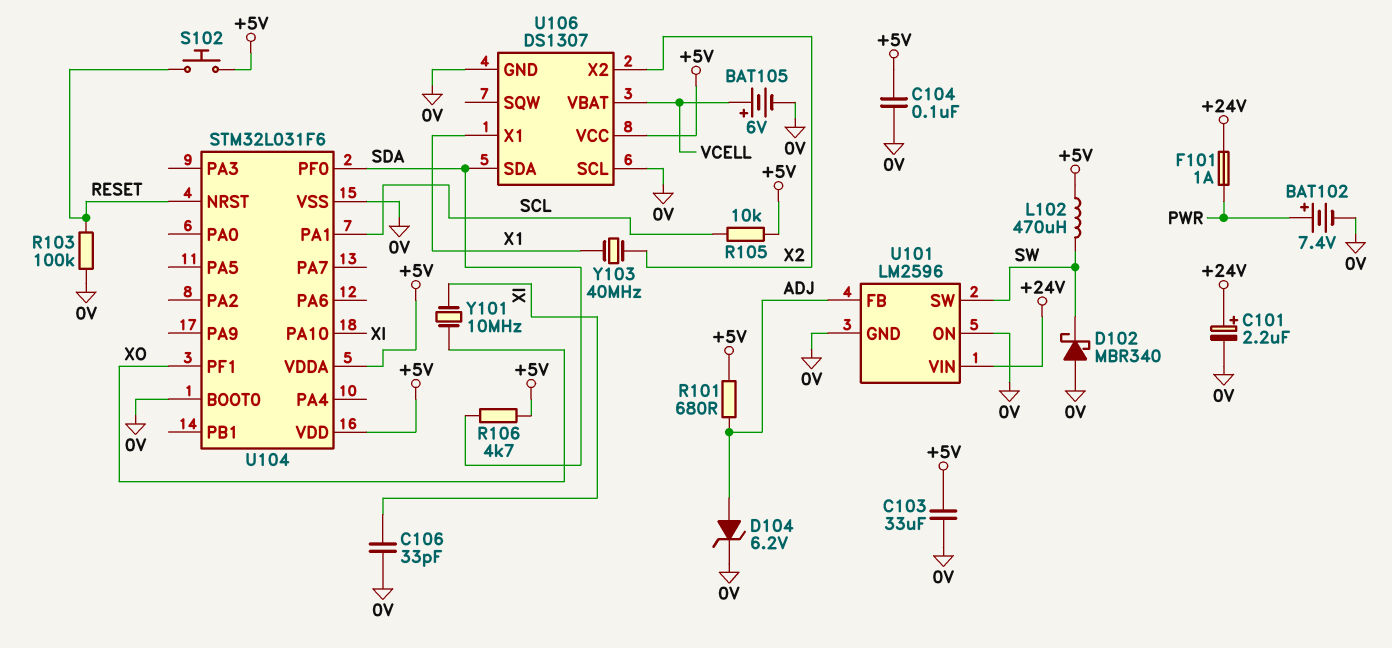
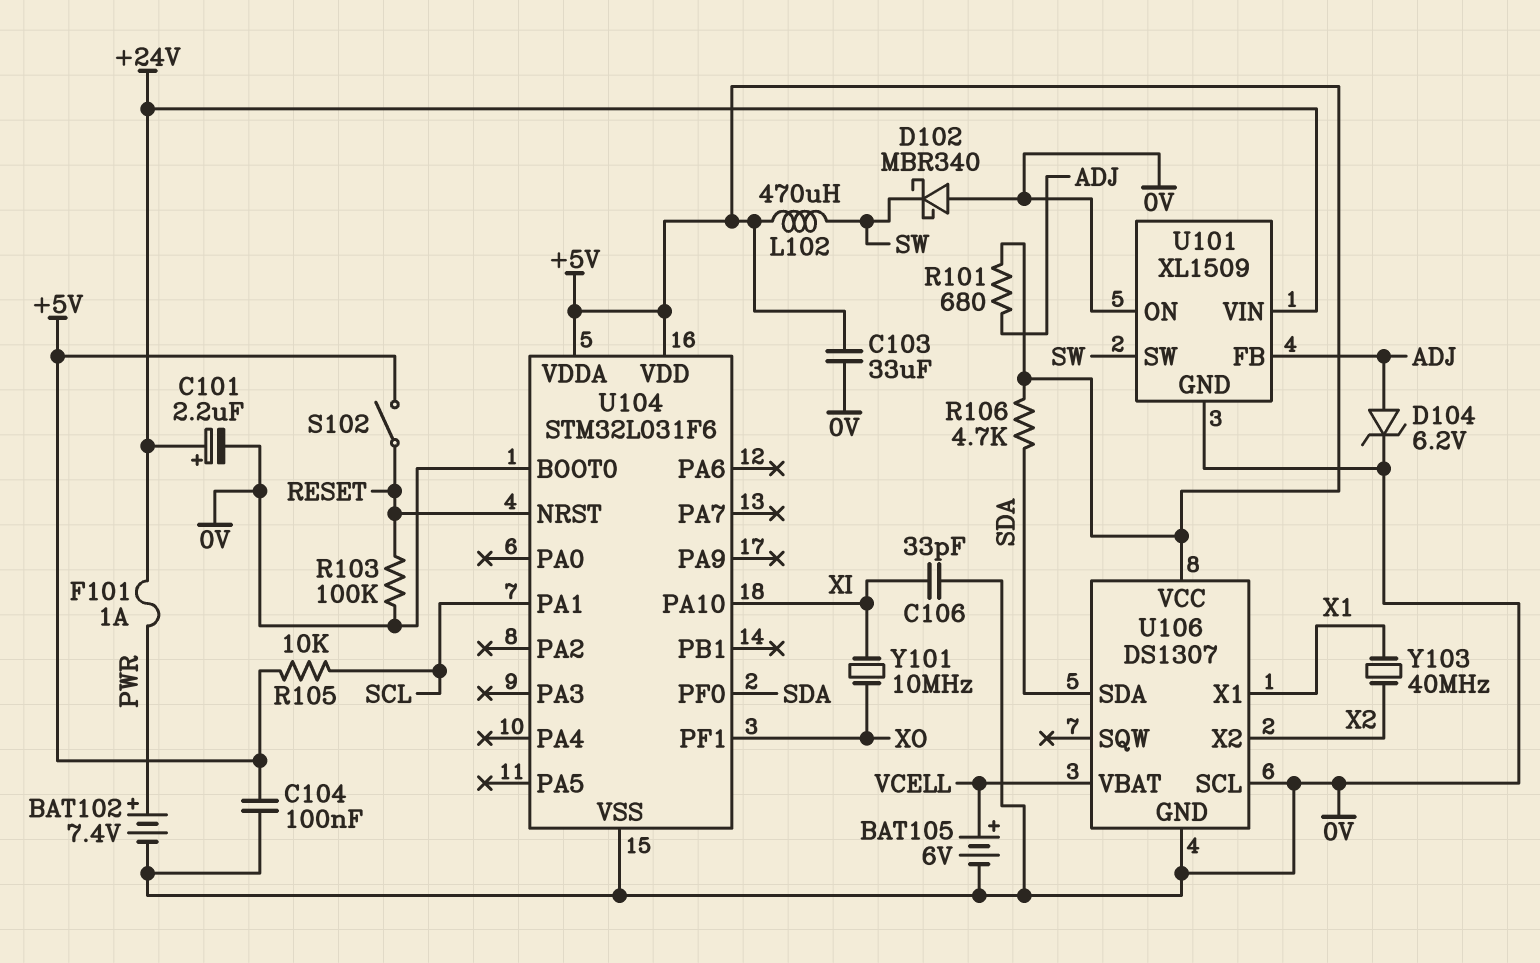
S102: button (+5V, RESET) -> switch (+5V, RESET)
U101: LM2596 -> XL1509

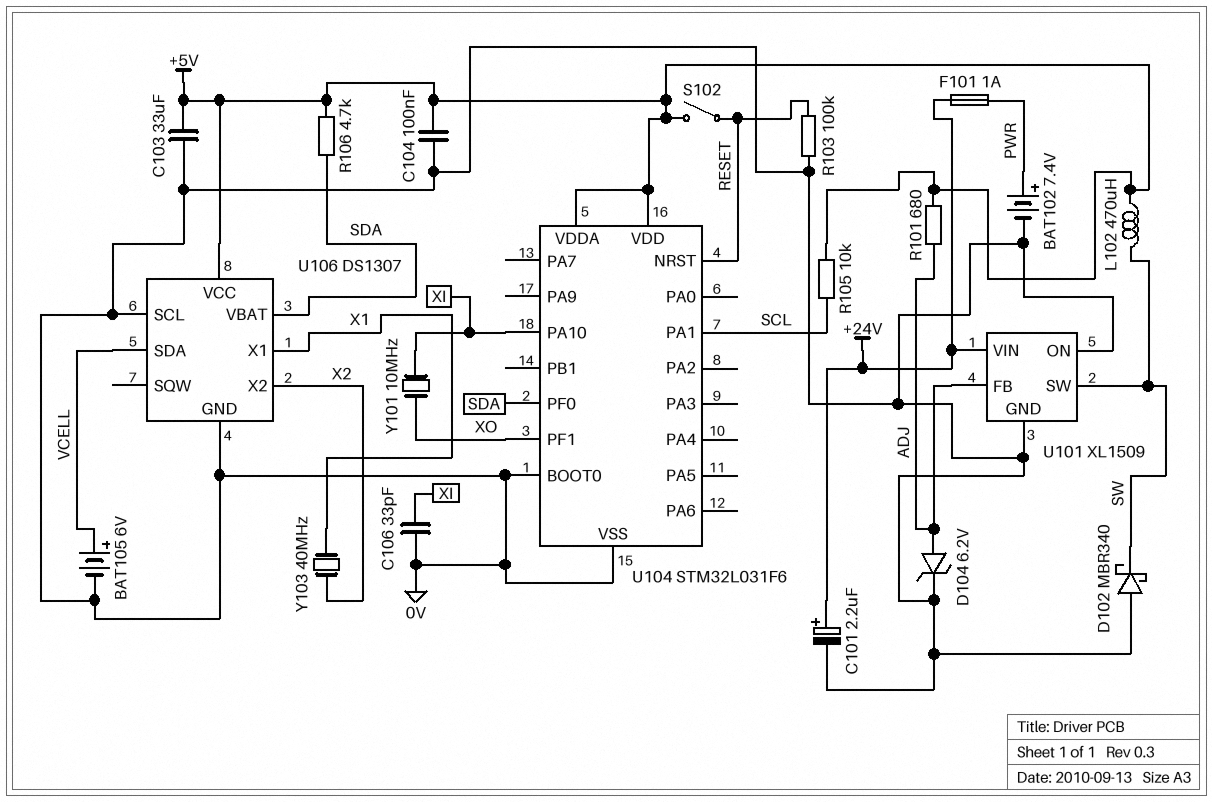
U106 pin SDA: SDA -> VCELL
U106 pin VBAT: VCELL -> SDA

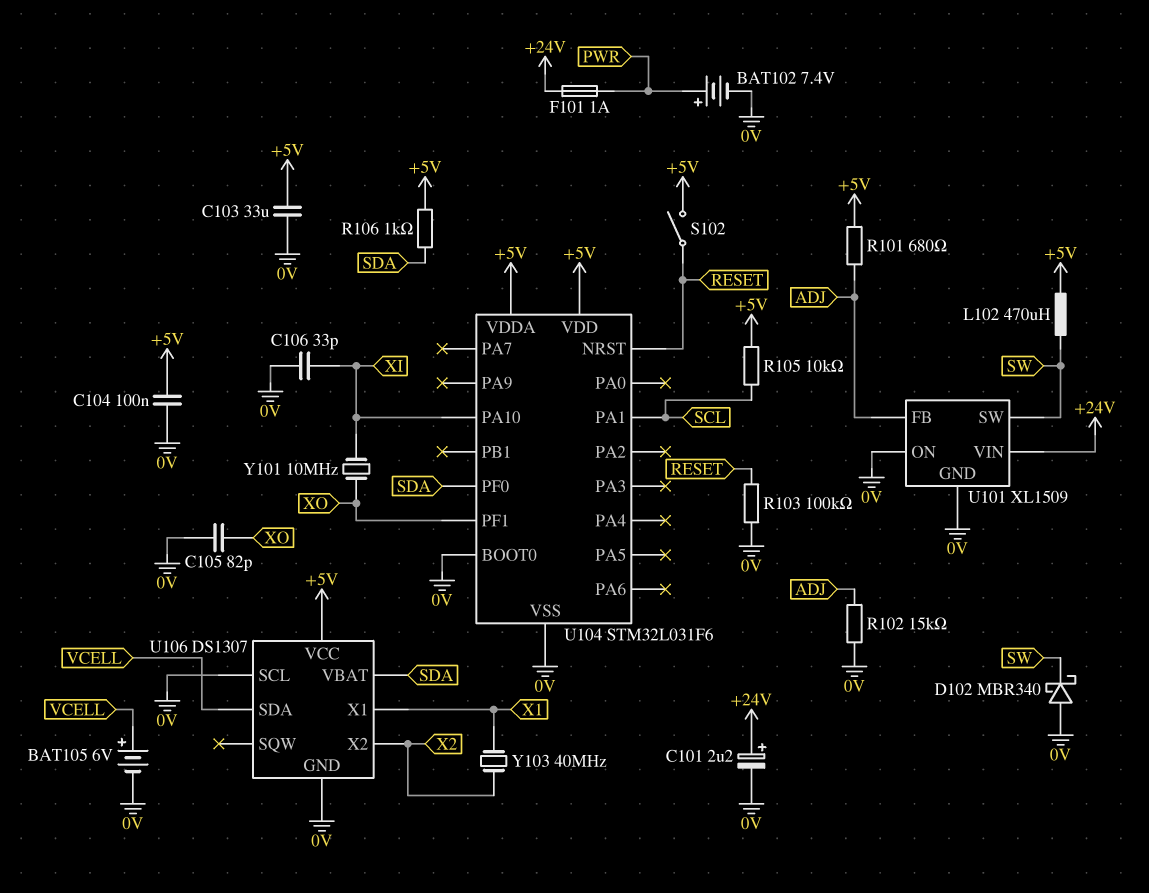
C105: none -> 82pF (0V, XO)
D104: zener 6.2V (A ADJ, K 0V) -> none
R102: none -> 15k (0V, ADJ)
R106: 4.7k (+5V, SDA) -> 1k (+5V, SDA)

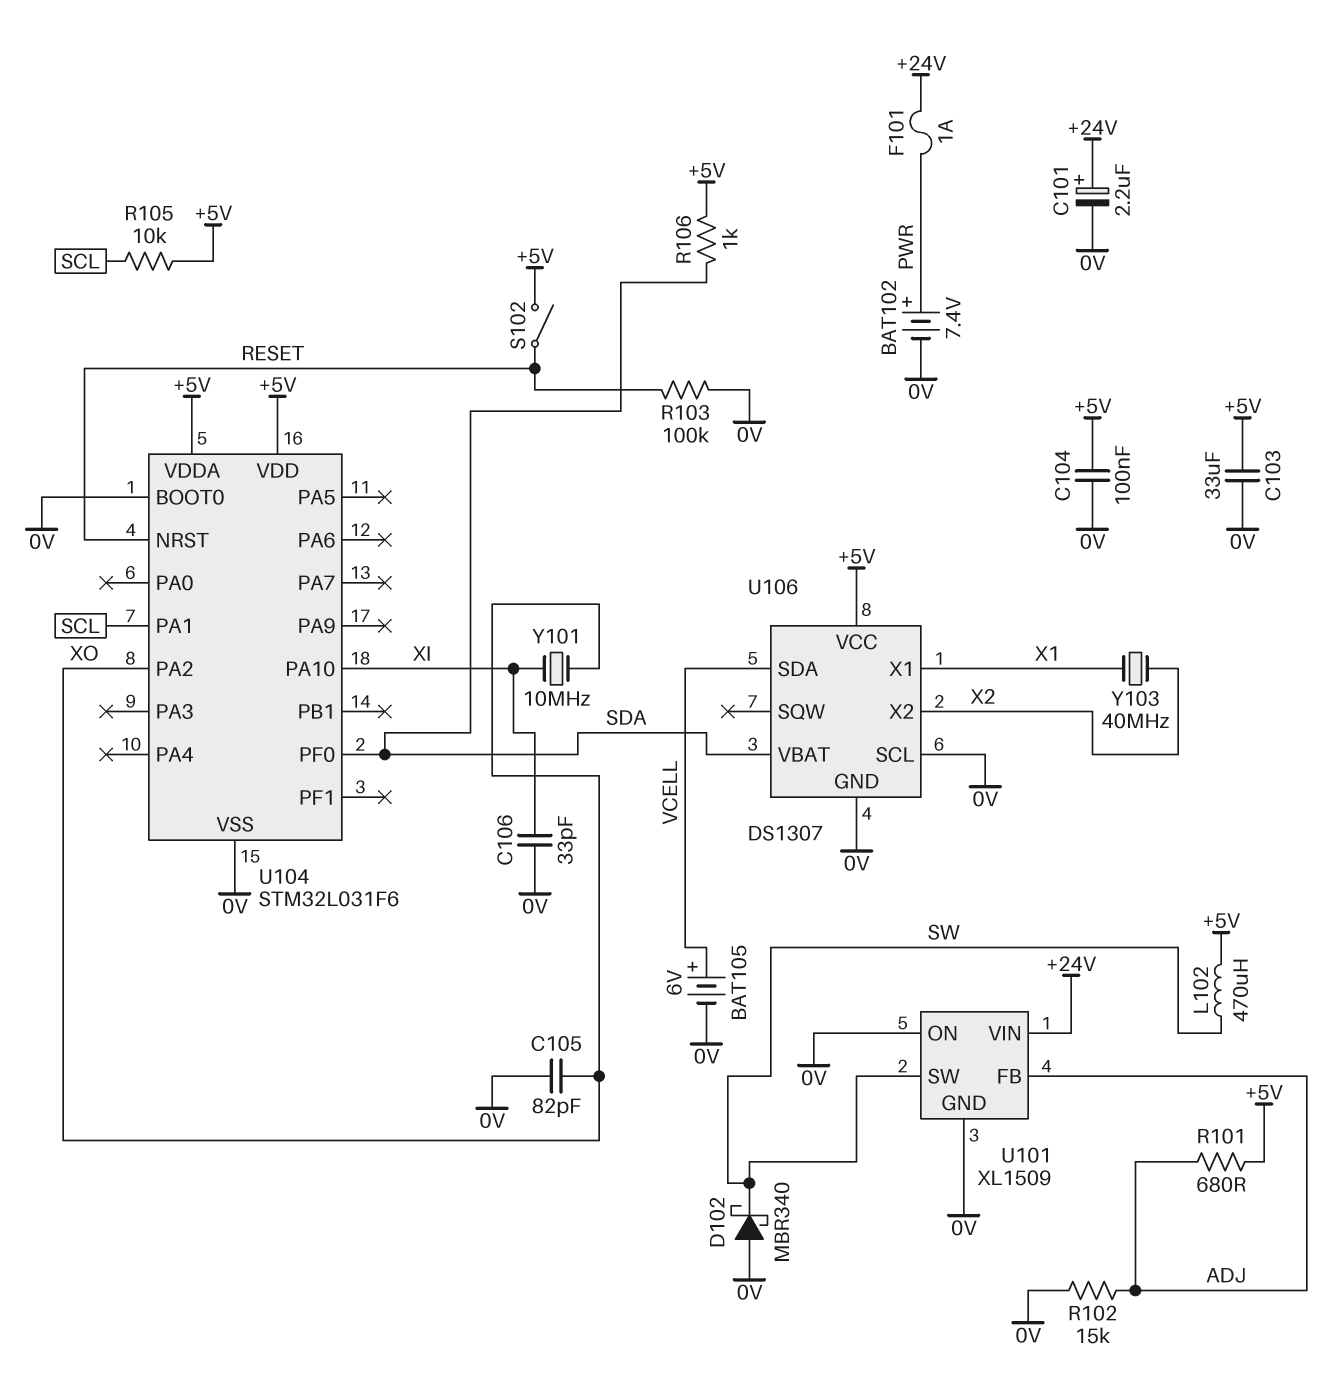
U104 pin PA2: none -> XO
U104 pin PF1: XO -> none

